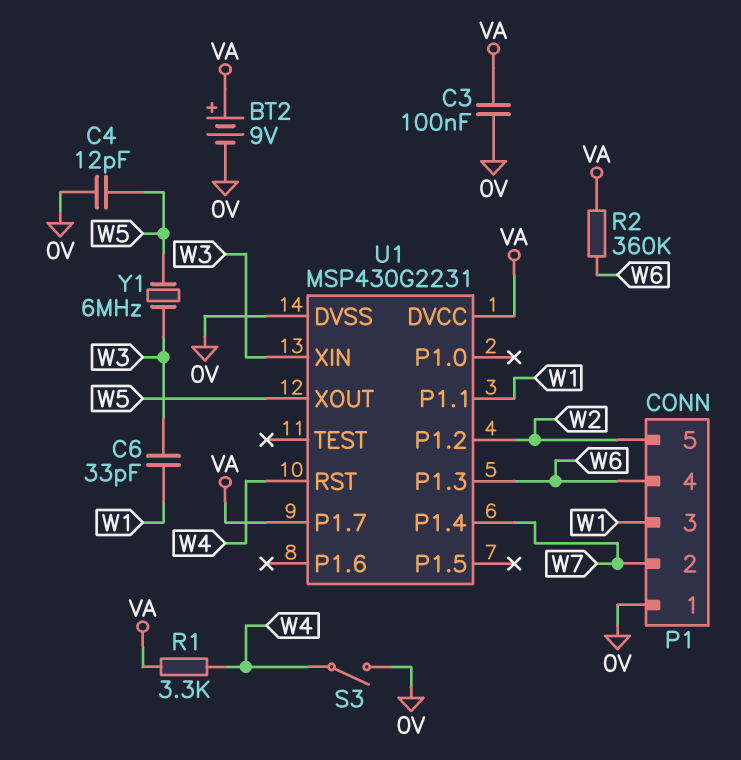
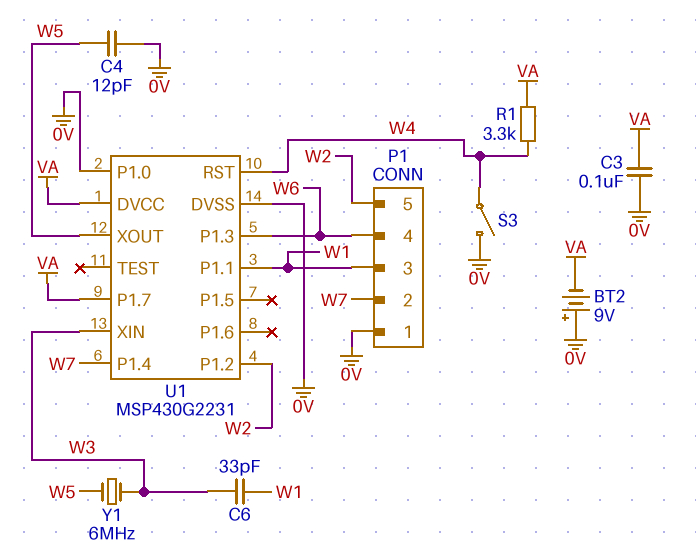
BT2: 9V (plus VA, minus 0V) -> 9V (plus 0V, minus VA)
R2: 360k (VA, W6) -> none
U1 pin P1.0: none -> 0V

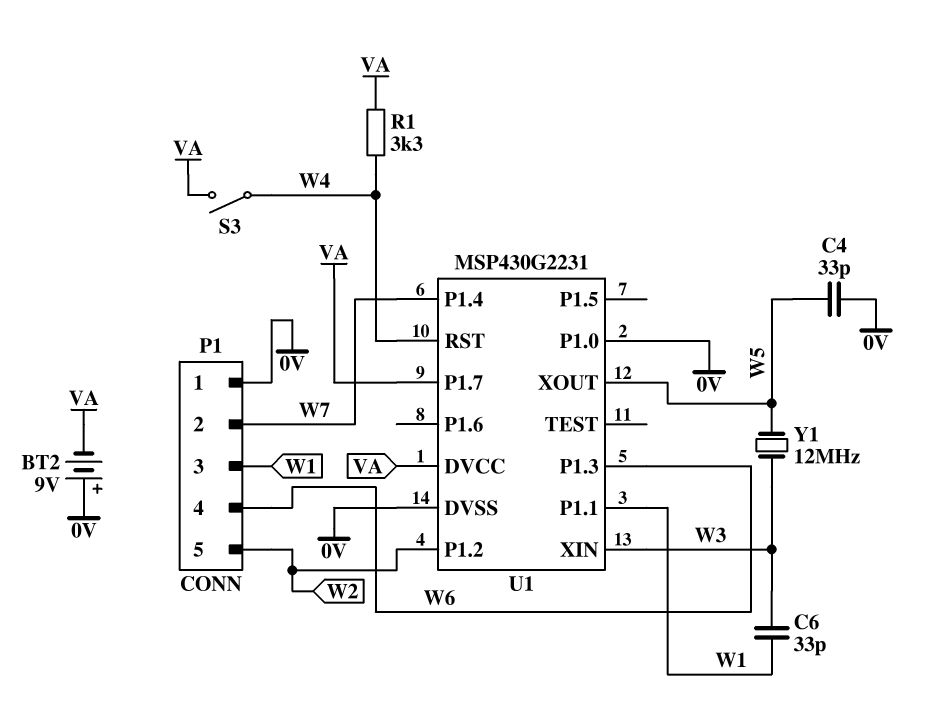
C3: 100nF (0V, VA) -> none
C4: 12pF (0V, W5) -> 33pF (0V, W5)
S3: switch (0V, W4) -> switch (VA, W4)
Y1: 6MHz (W3, W5) -> 12MHz (W3, W5)

